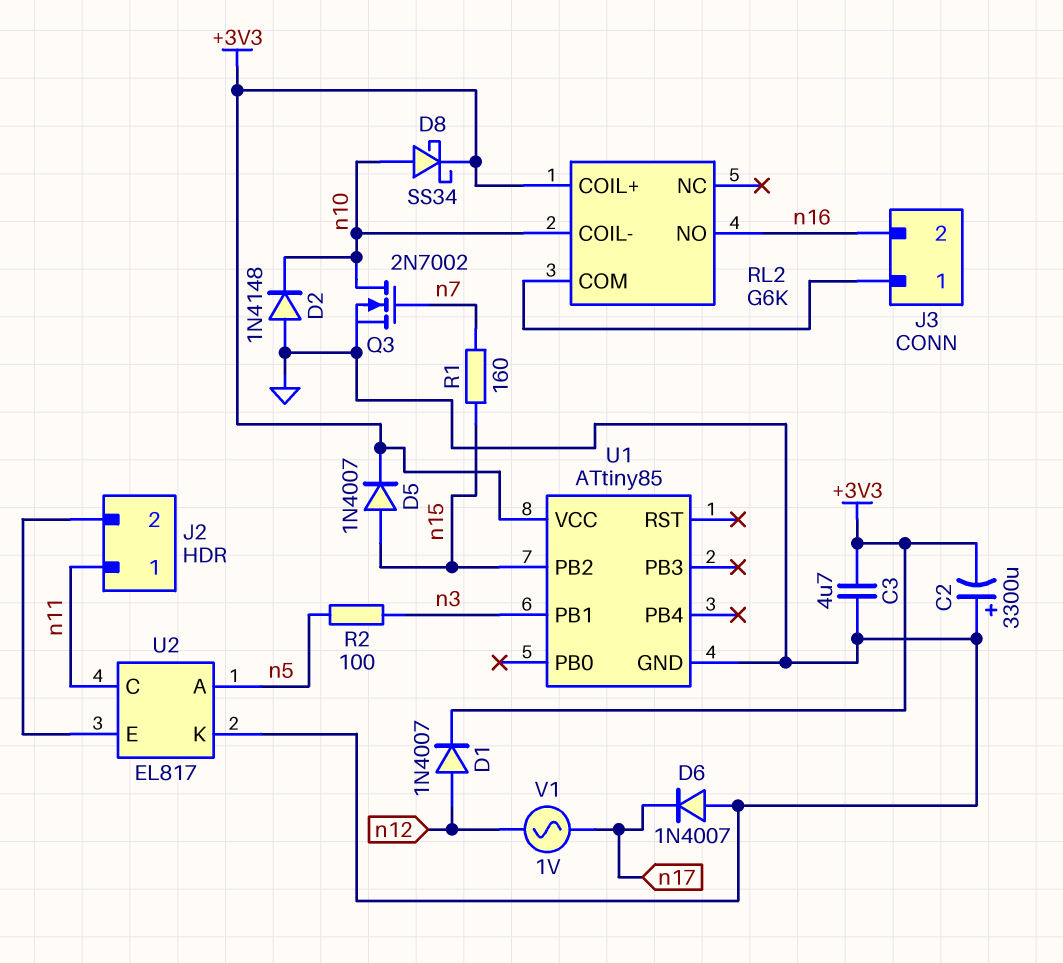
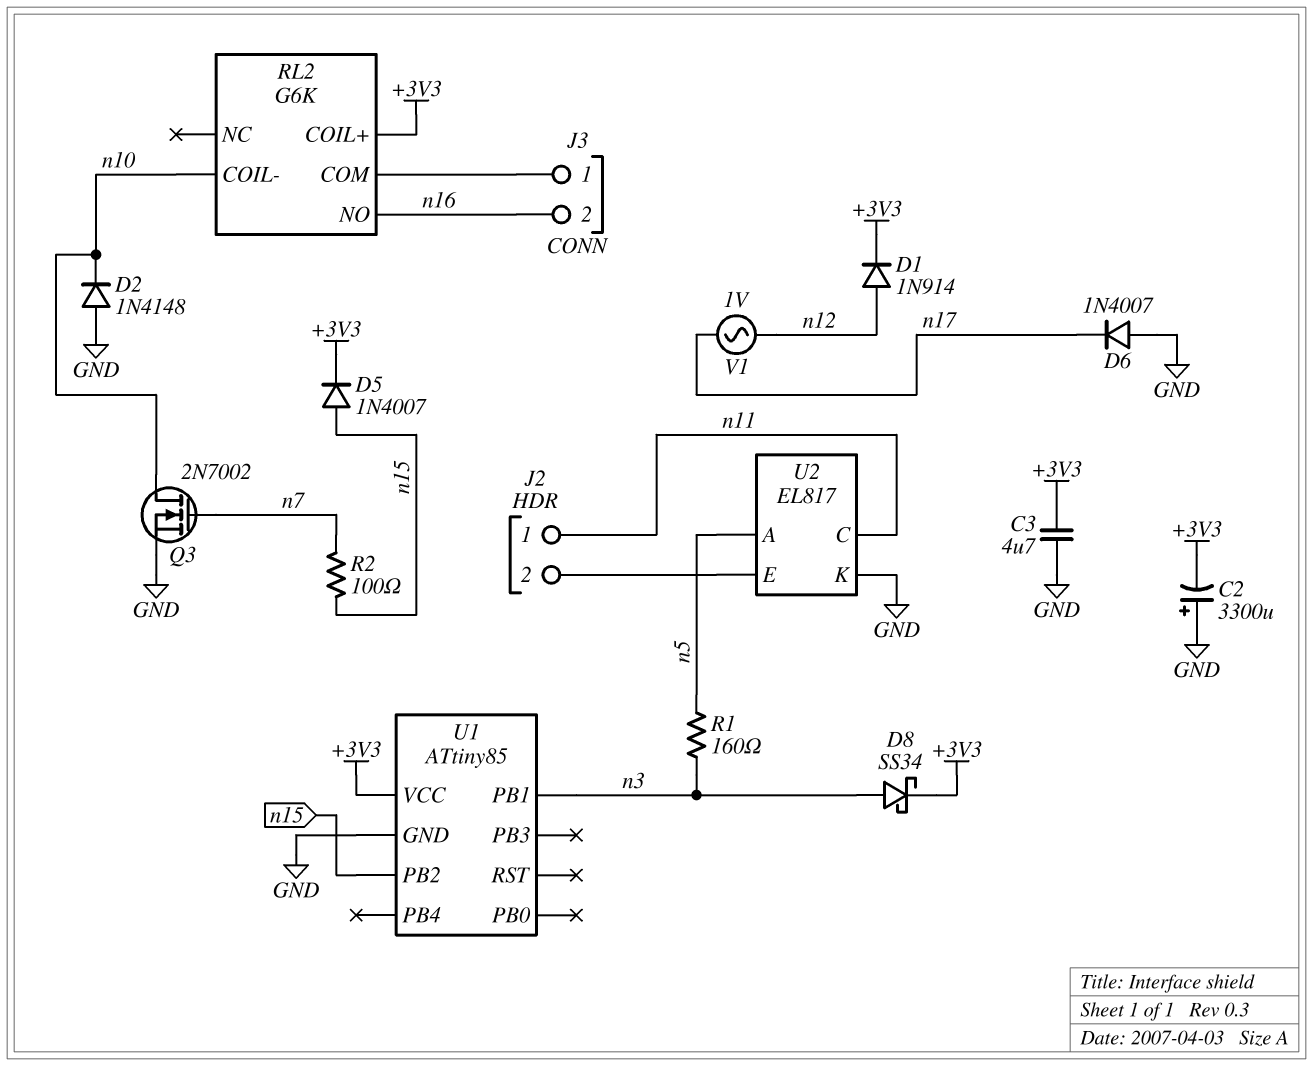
D1: diode 1N4007 (A n12, K +3V3) -> diode 1N914 (A n12, K +3V3)
D8: schottky SS34 (A n10, K +3V3) -> schottky SS34 (A n3, K +3V3)
R1: 160 (n7, n15) -> 160 (n3, n5)
R2: 100 (n3, n5) -> 100 (n7, n15)

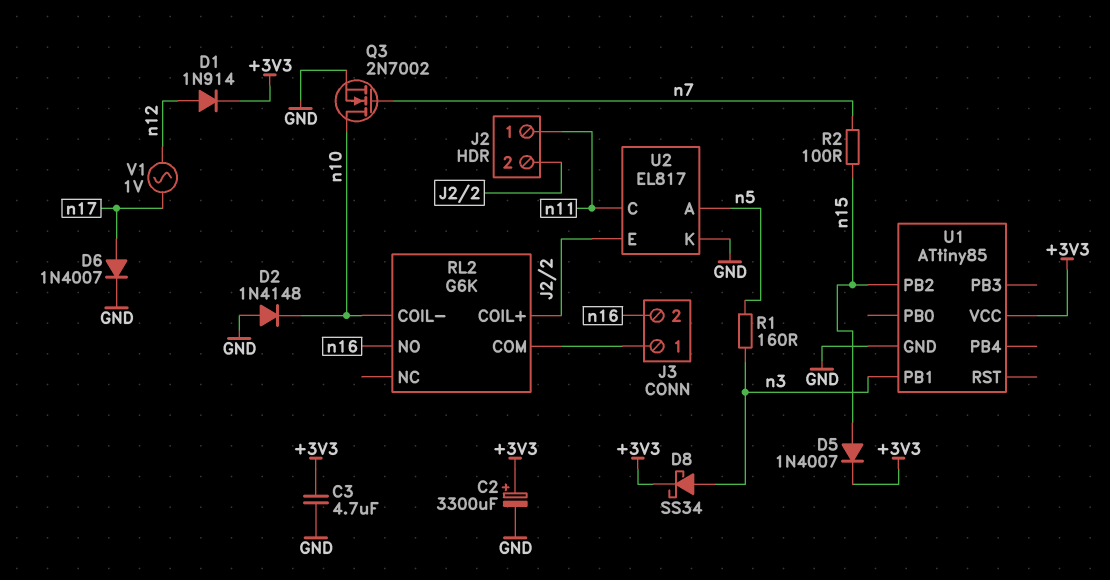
C2: 3300uF (plus GND, minus +3V3) -> 3300uF (plus +3V3, minus GND)
D6: diode 1N4007 (A GND, K n17) -> diode 1N4007 (A n17, K GND)
RL2 pin COIL+: +3V3 -> J2/2

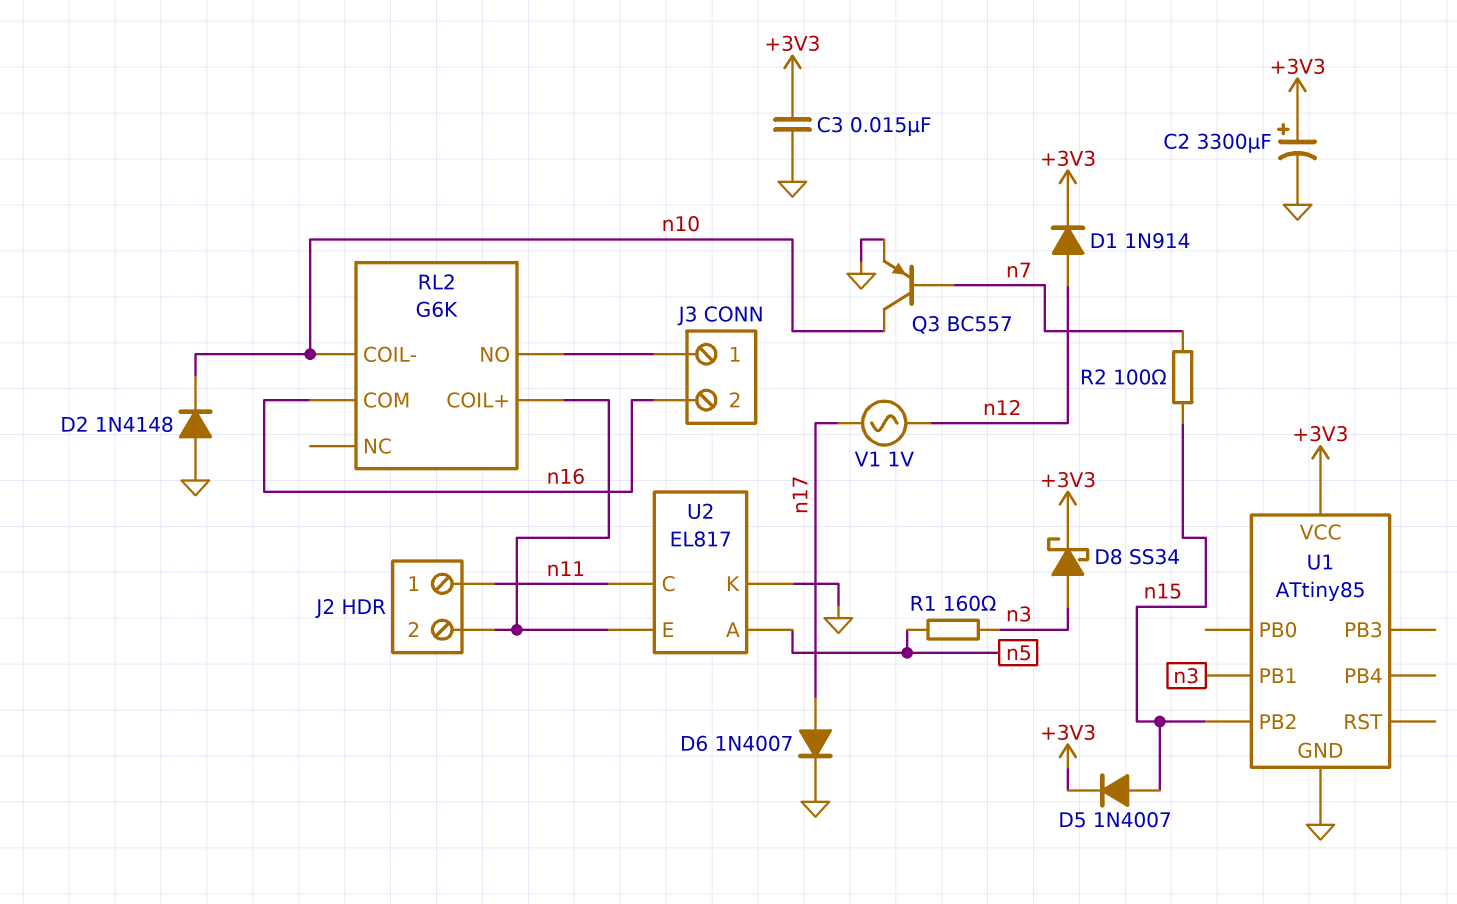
C3: 4.7uF (+3V3, GND) -> 15nF (+3V3, GND)
Q3: NMOS 2N7002 (G n7, D n10, S GND) -> PNP BC557 (B n7, C n10, E GND)
RL2 pin COM: J3/1 -> n16
RL2 pin NO: n16 -> J3/1

